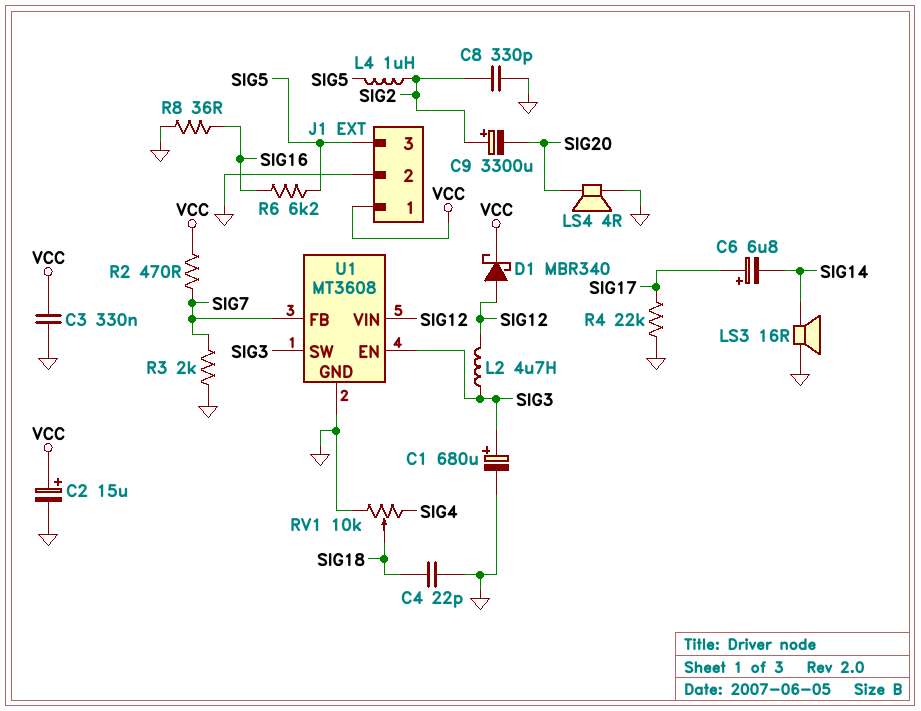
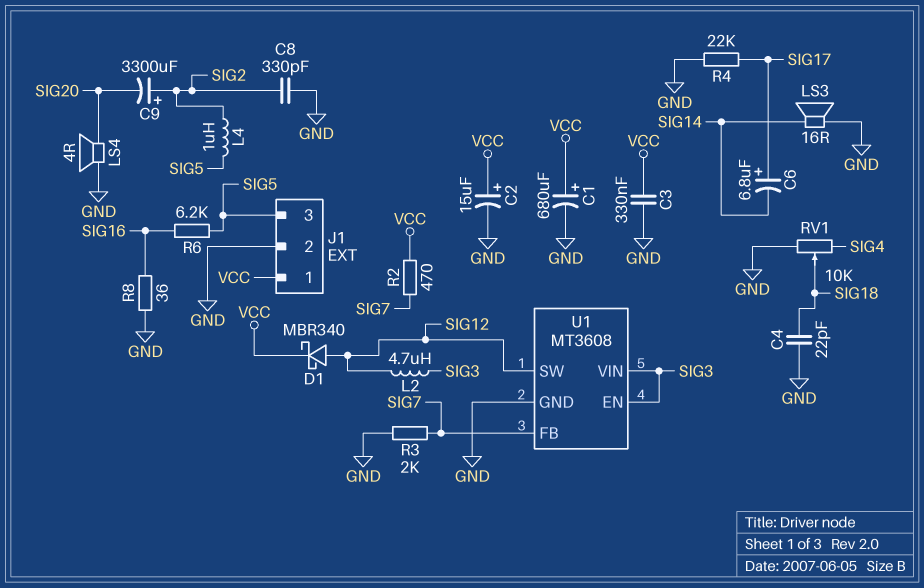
C1: 680uF (plus SIG3, minus GND) -> 680uF (plus VCC, minus GND)
U1 pin SW: SIG3 -> SIG12
U1 pin VIN: SIG12 -> SIG3

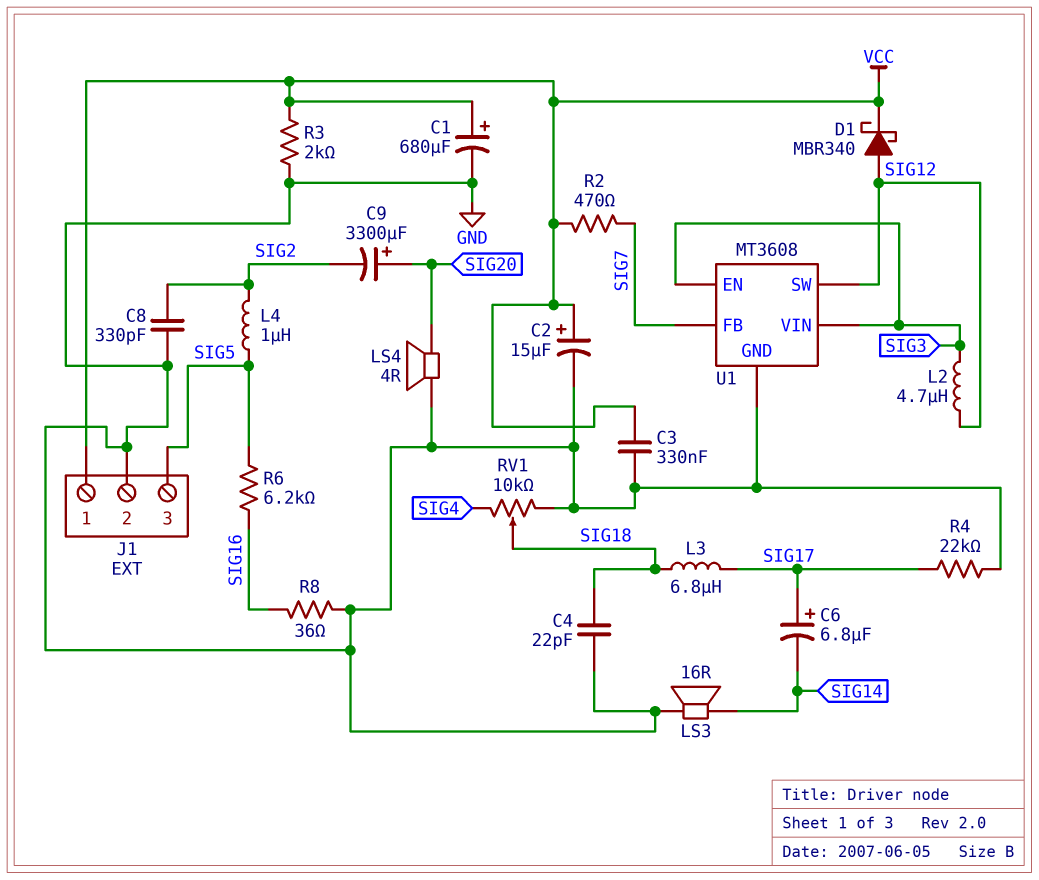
C9: 3300uF (plus SIG2, minus SIG20) -> 3300uF (plus SIG20, minus SIG2)
L3: none -> 6.8uH (SIG17, SIG18)
R3: 2k (GND, SIG7) -> 2k (GND, VCC)

